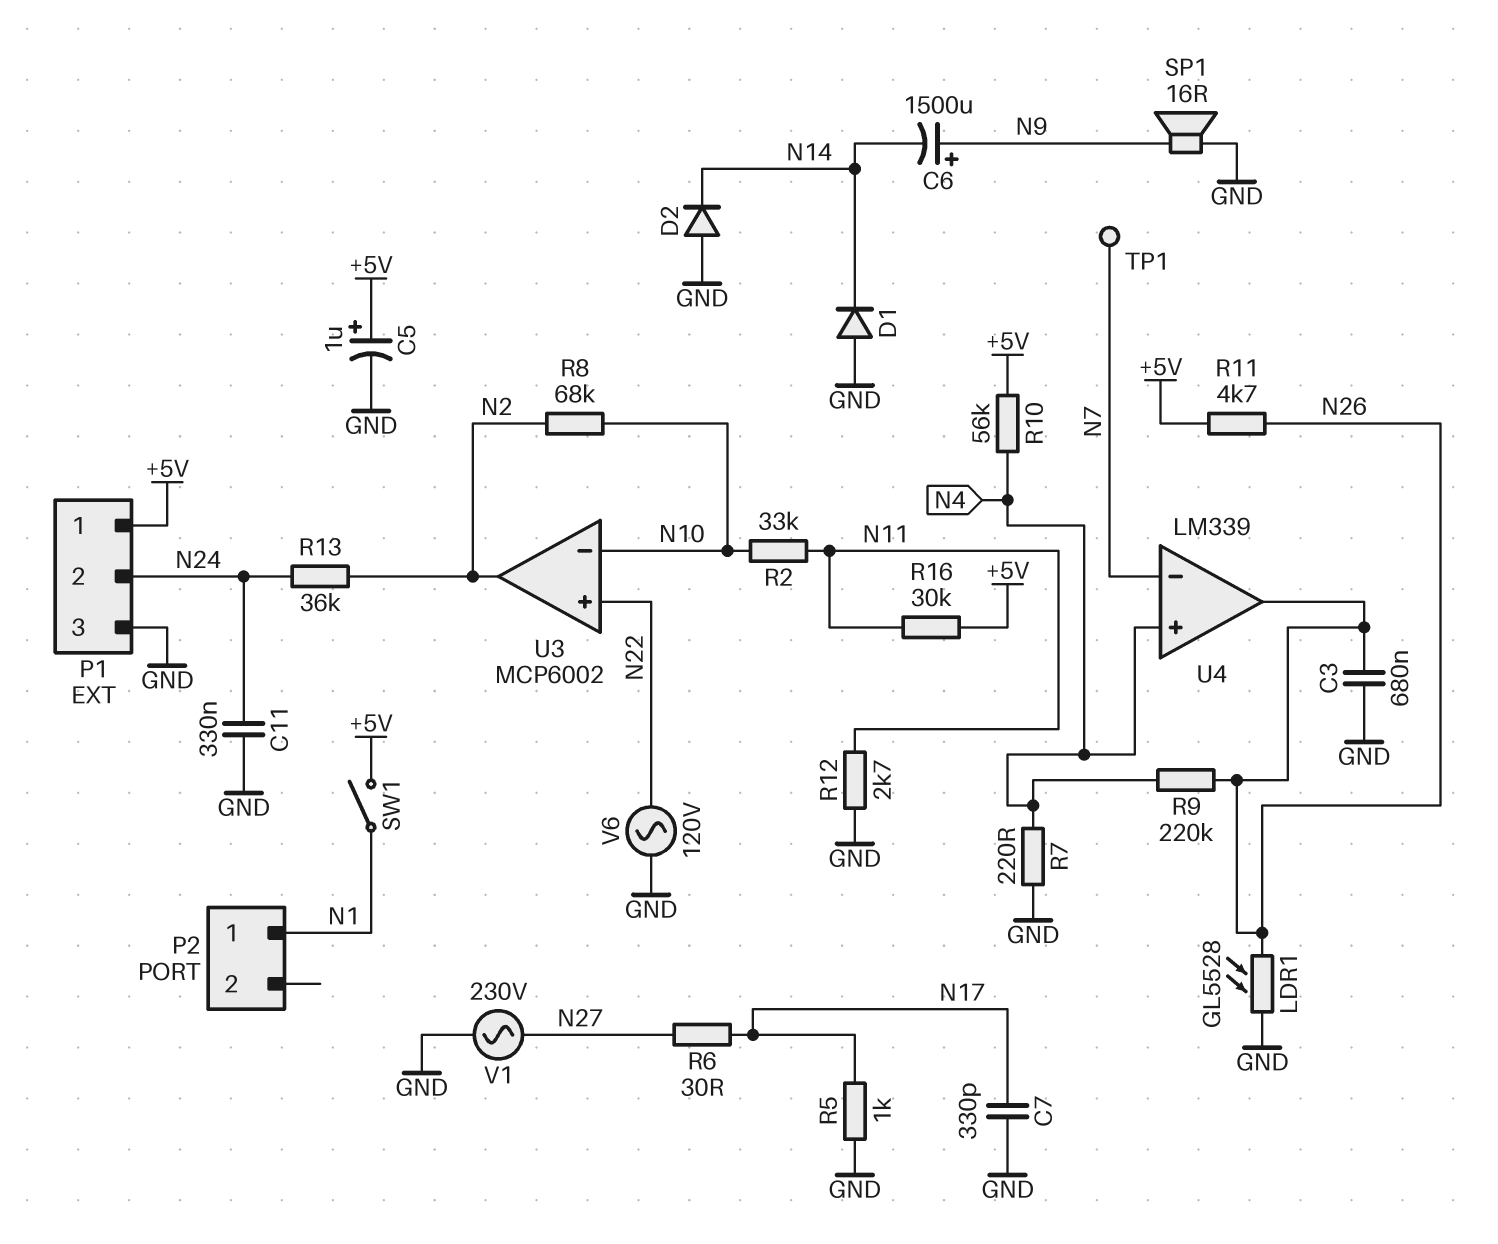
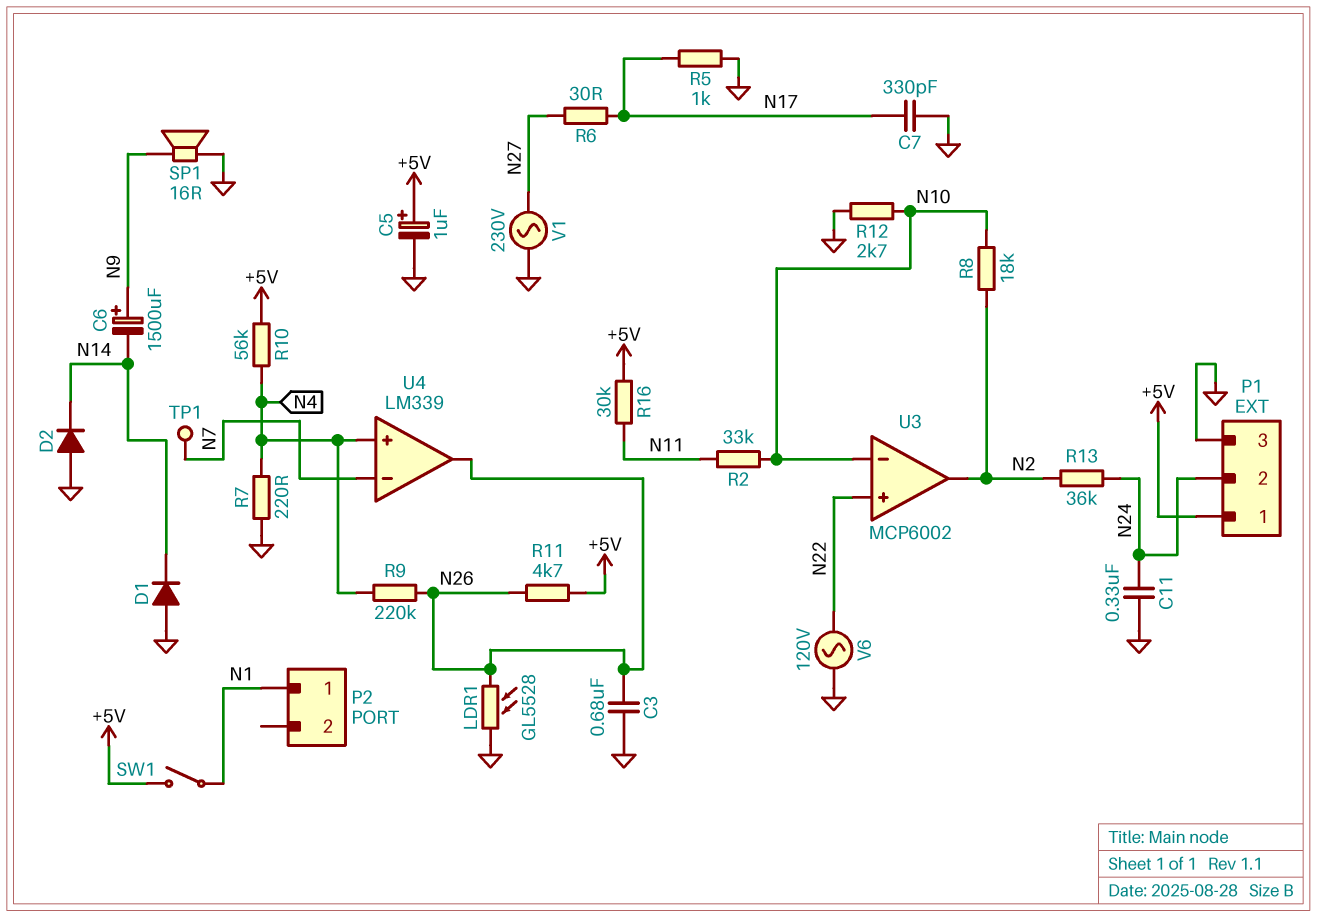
R8: 68k (N2, N10) -> 18k (N2, N10)
R12: 2.7k (GND, N11) -> 2.7k (GND, N10)

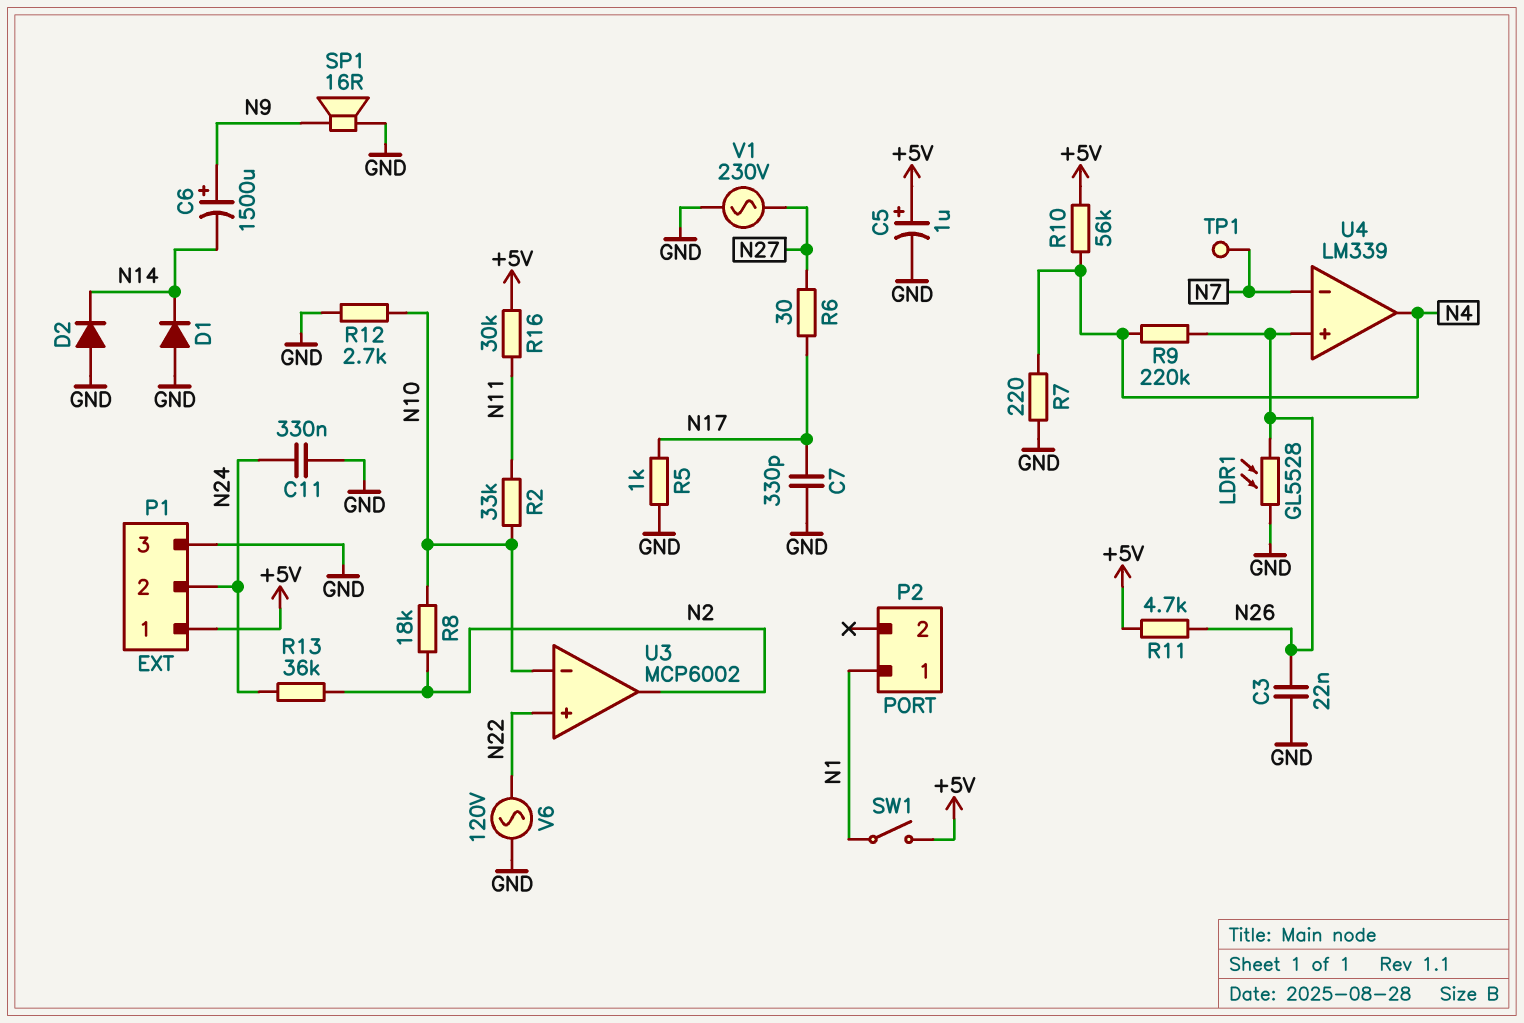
C3: 680nF (GND, N26) -> 22nF (GND, N26)
U4 pin in+: N4 -> N26
U4 pin out: N26 -> N4

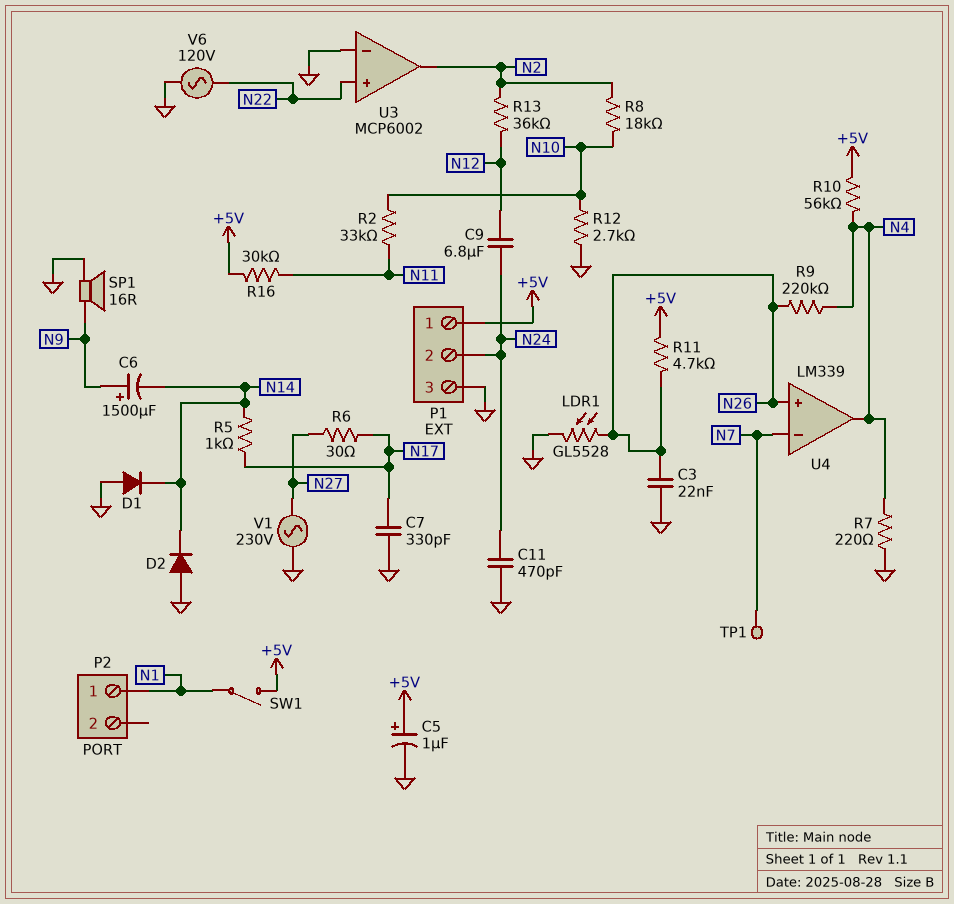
C9: none -> 6.8uF (N12, N24)
C11: 330nF (GND, N24) -> 470pF (GND, N24)
R5: 1k (GND, N17) -> 1k (N14, N17)
R13: 36k (N2, N24) -> 36k (N2, N12)
U3 pin in-: N10 -> GND

